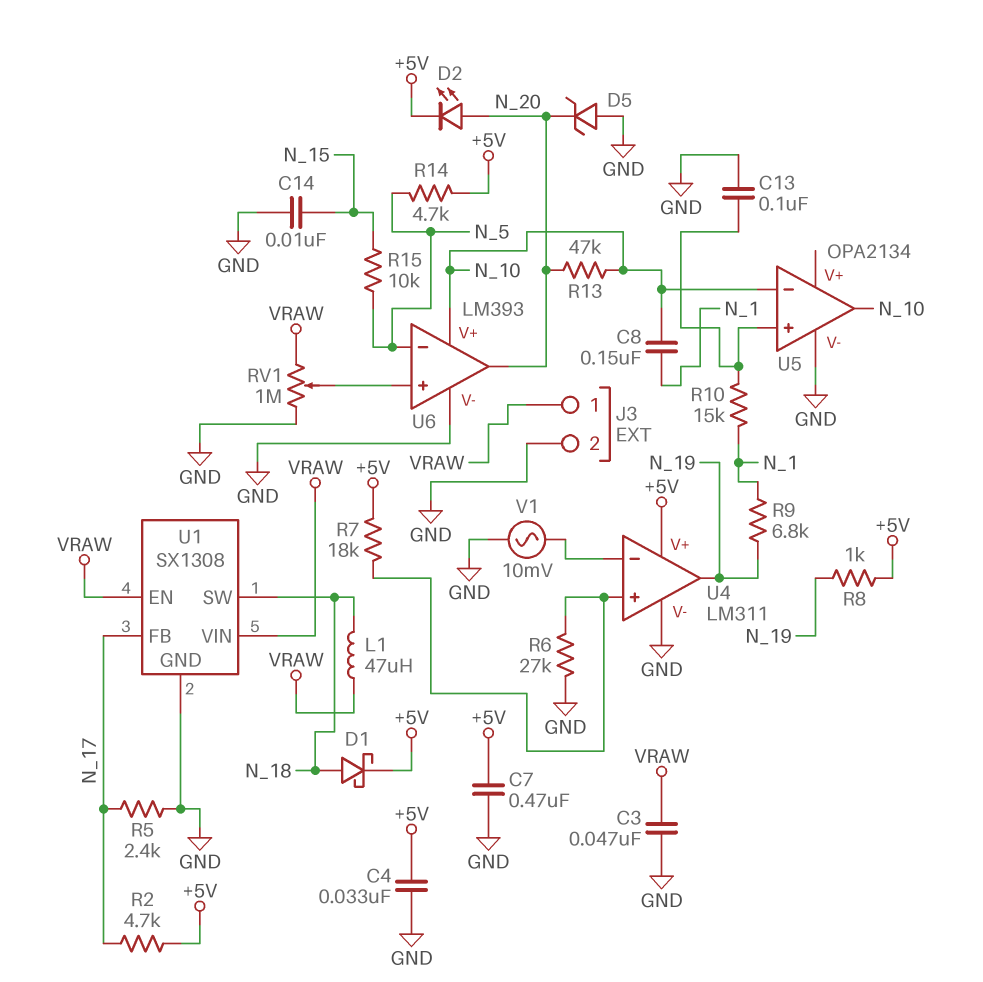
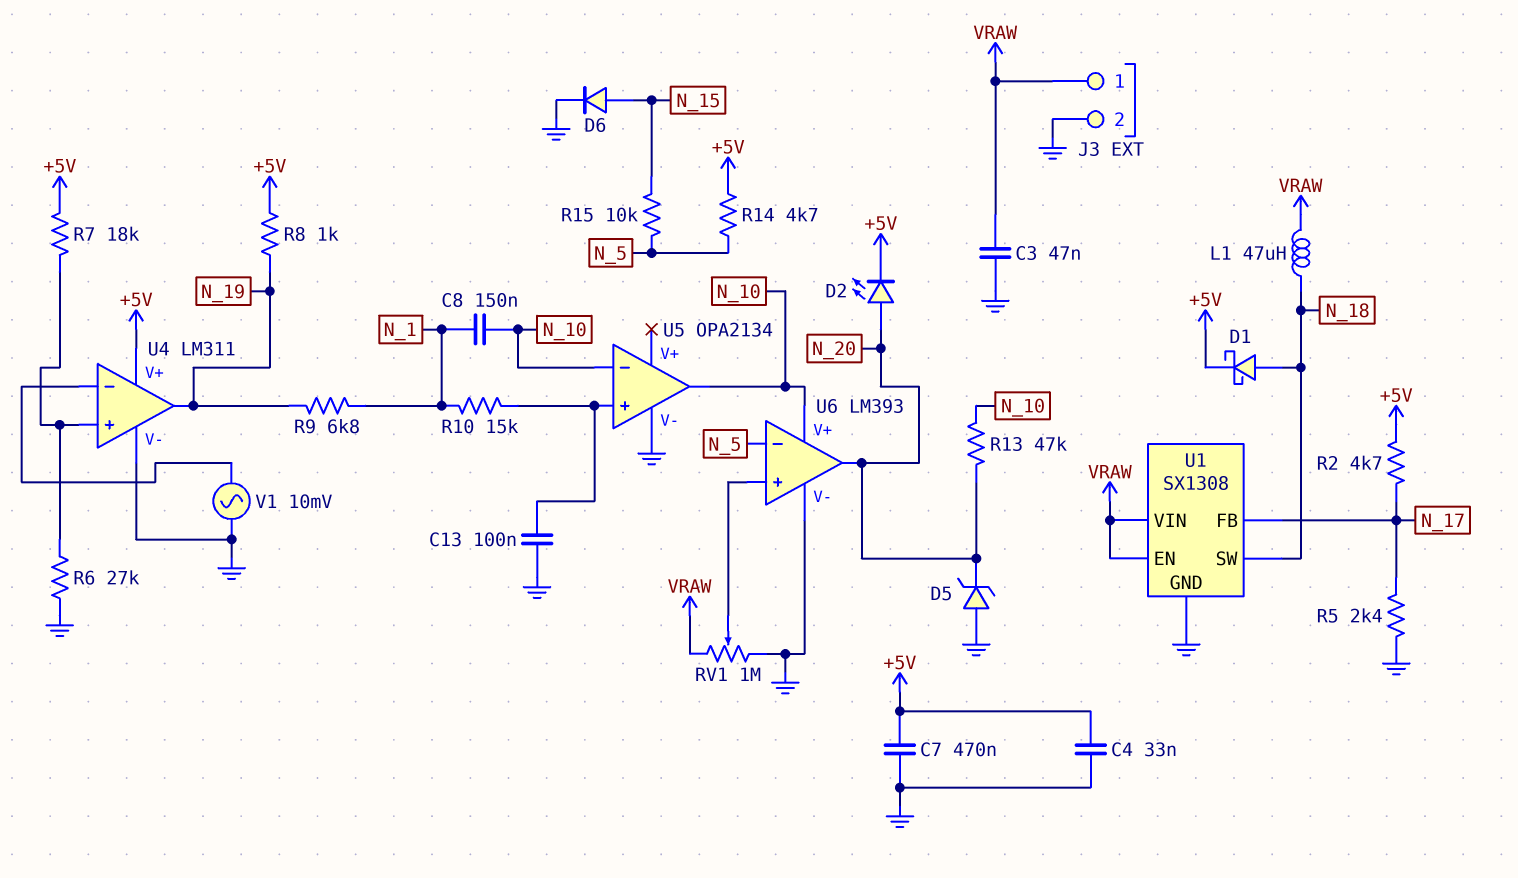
C14: 10nF (GND, N_15) -> none
D6: none -> diode (A N_15, K GND)

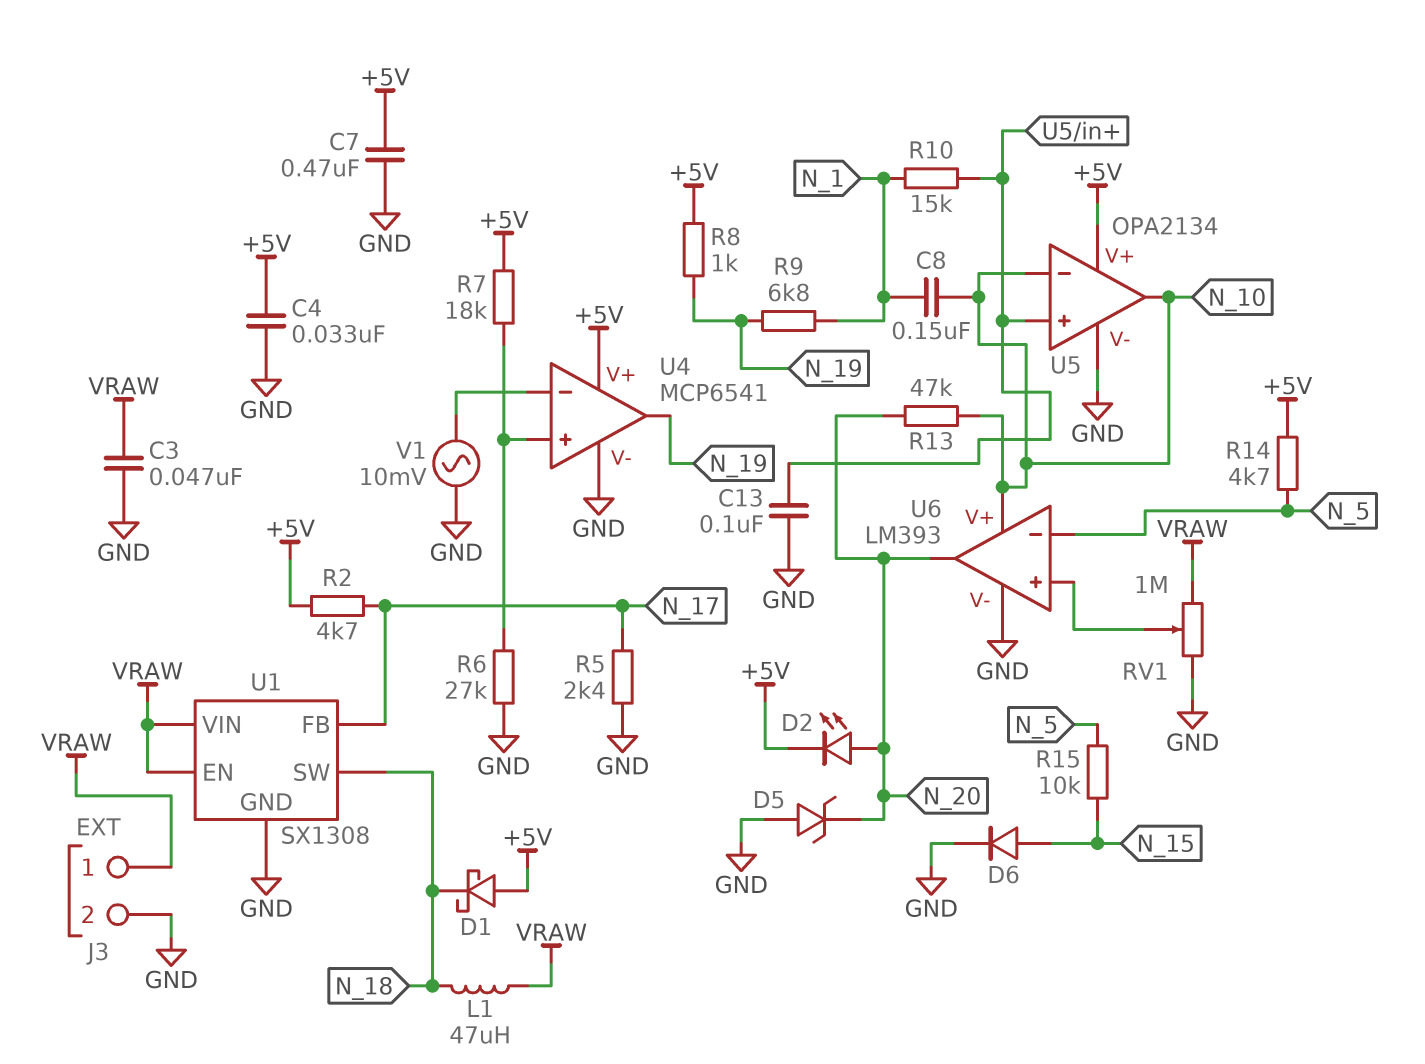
D1: schottky (A N_18, K +5V) -> schottky (A +5V, K N_18)
U4: LM311 -> MCP6541
U5 pin V+: none -> +5V

